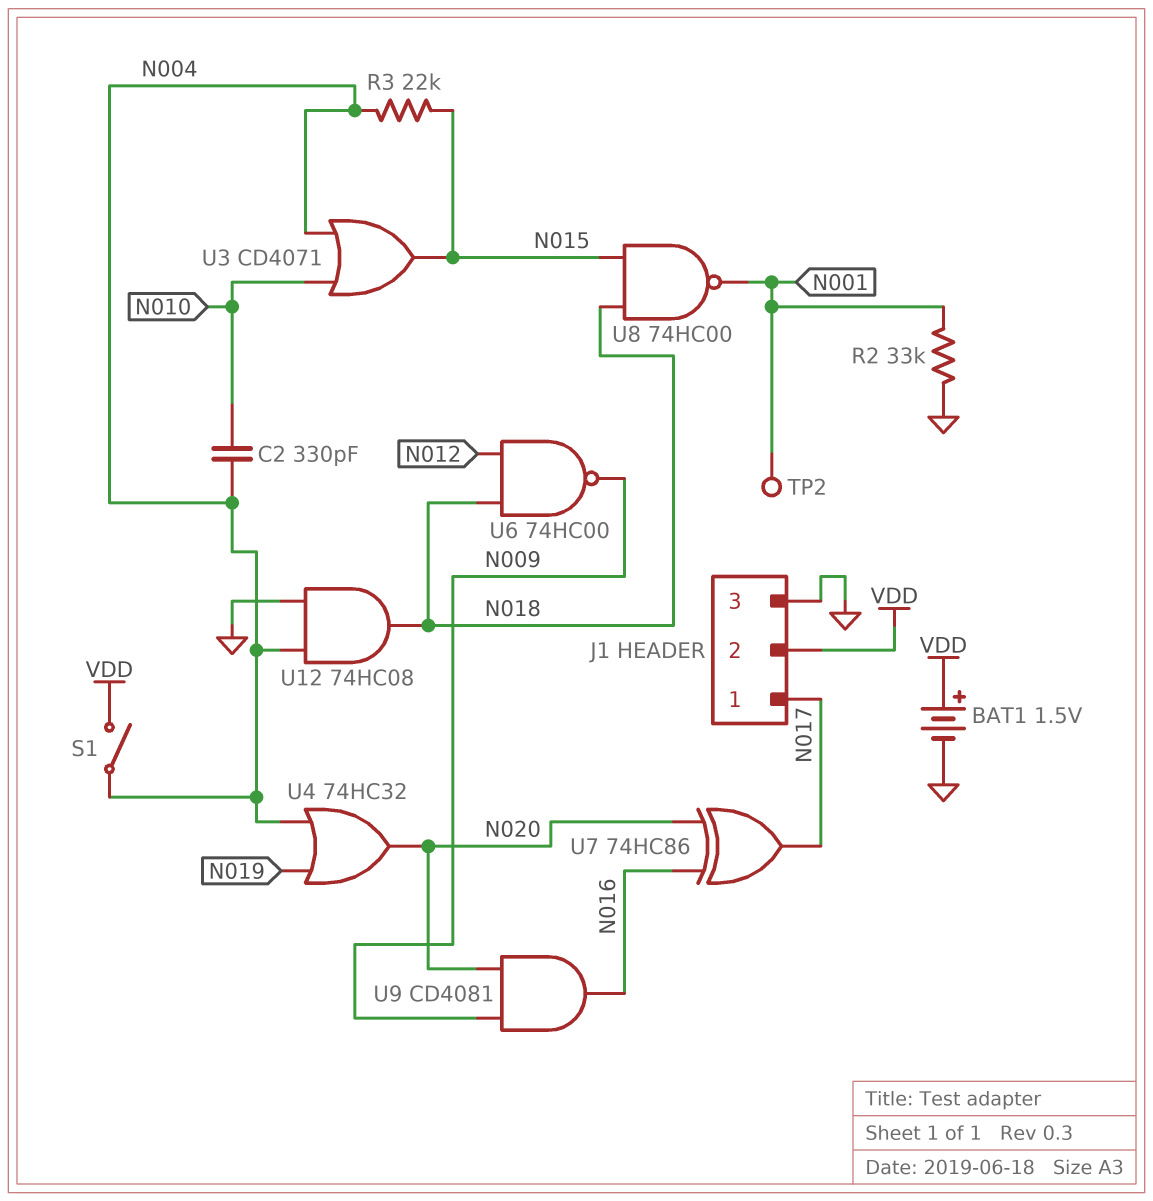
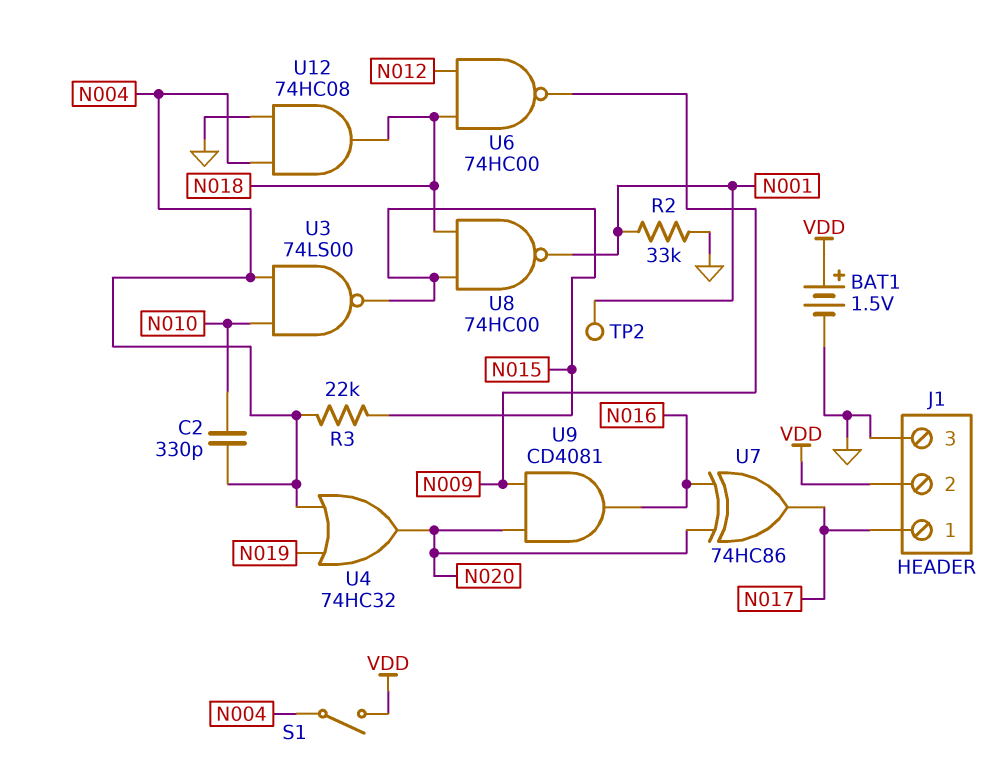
U3: OR CD4071 (in N004, in N010, out N015) -> NAND 74LS00 (in N004, in N010, out N015)

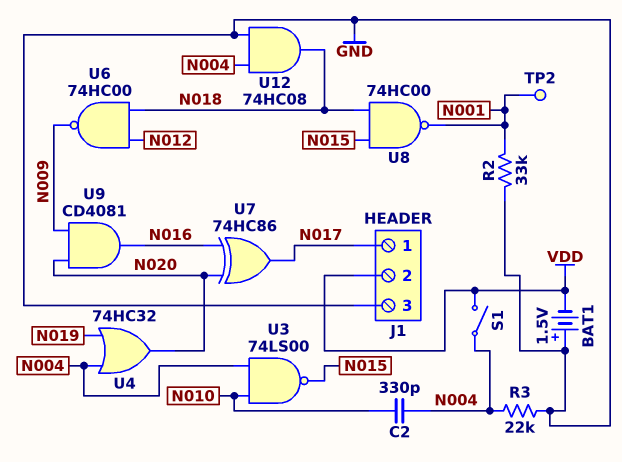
BAT1: 1.5V (plus VDD, minus GND) -> 1.5V (plus GND, minus VDD)
R3: 22k (N004, N015) -> 22k (GND, N004)

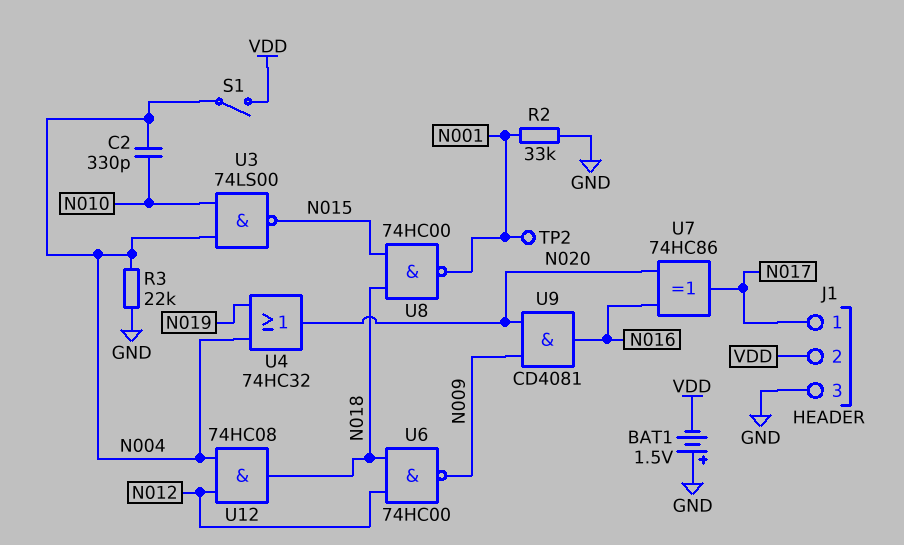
U12: AND 74HC08 (in GND, in N004, out N018) -> AND 74HC08 (in N004, in N012, out N018)

